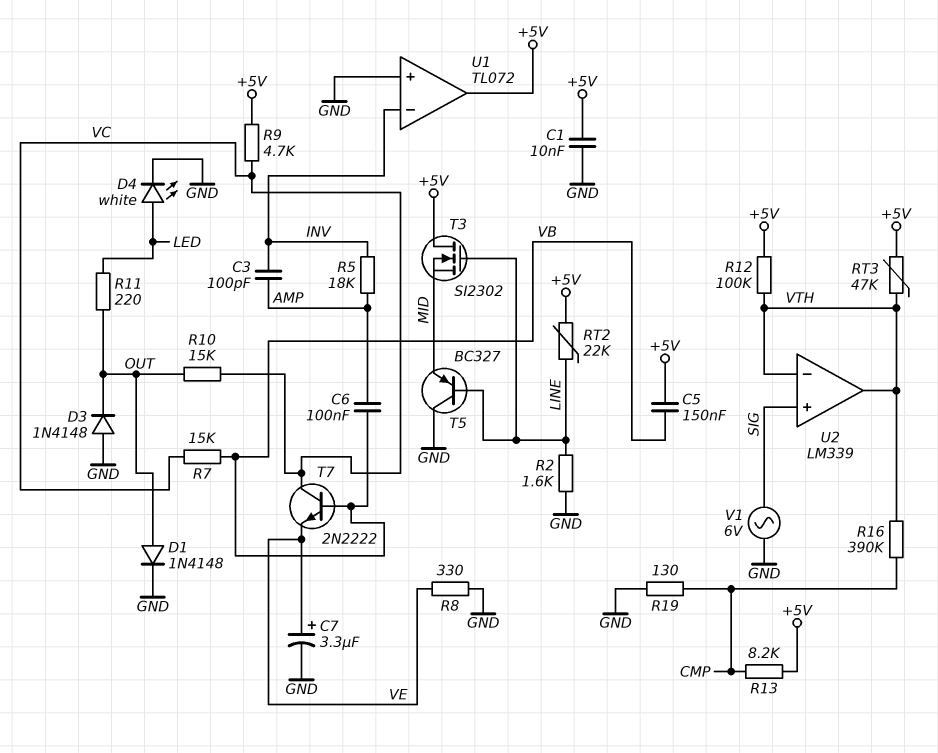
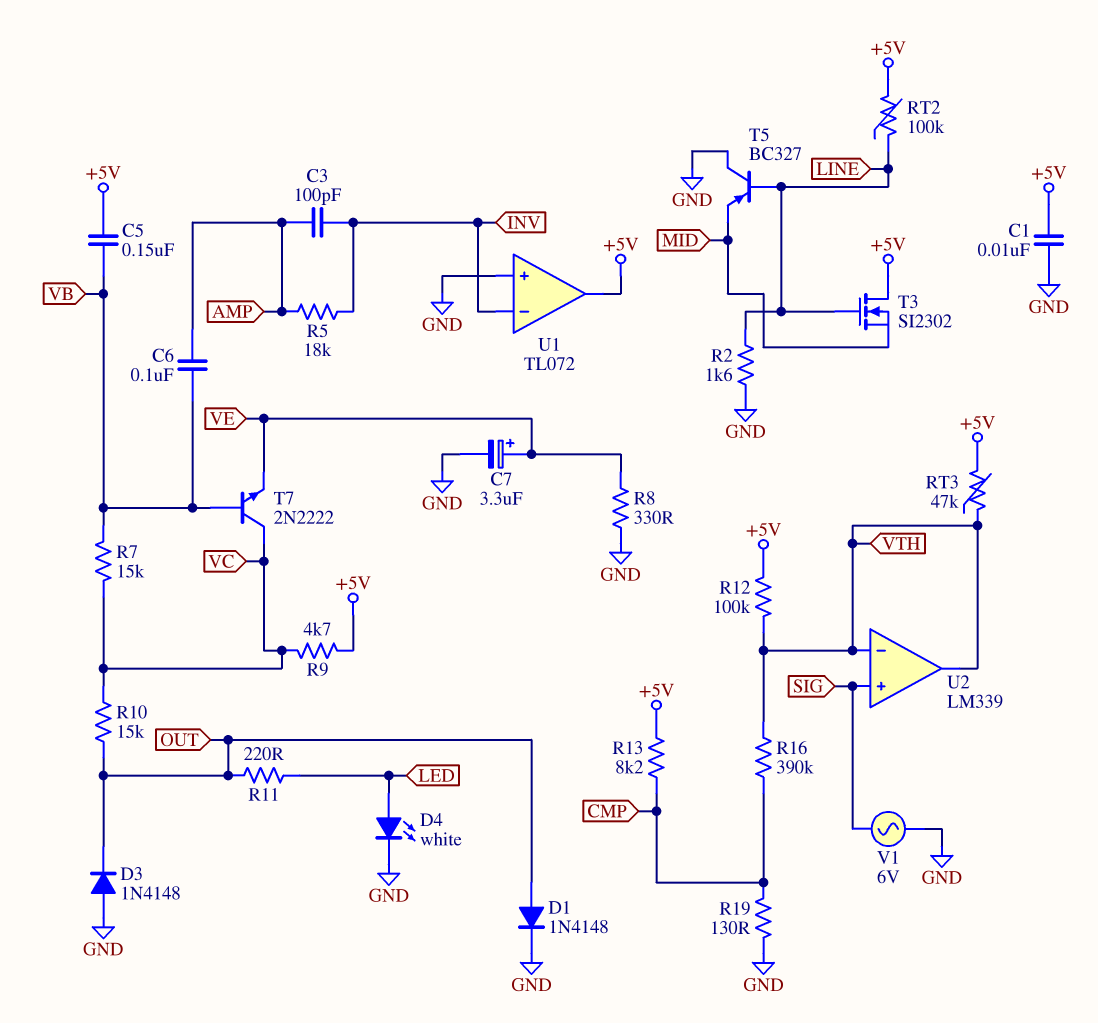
RT2: 22k (+5V, LINE) -> 100k (+5V, LINE)

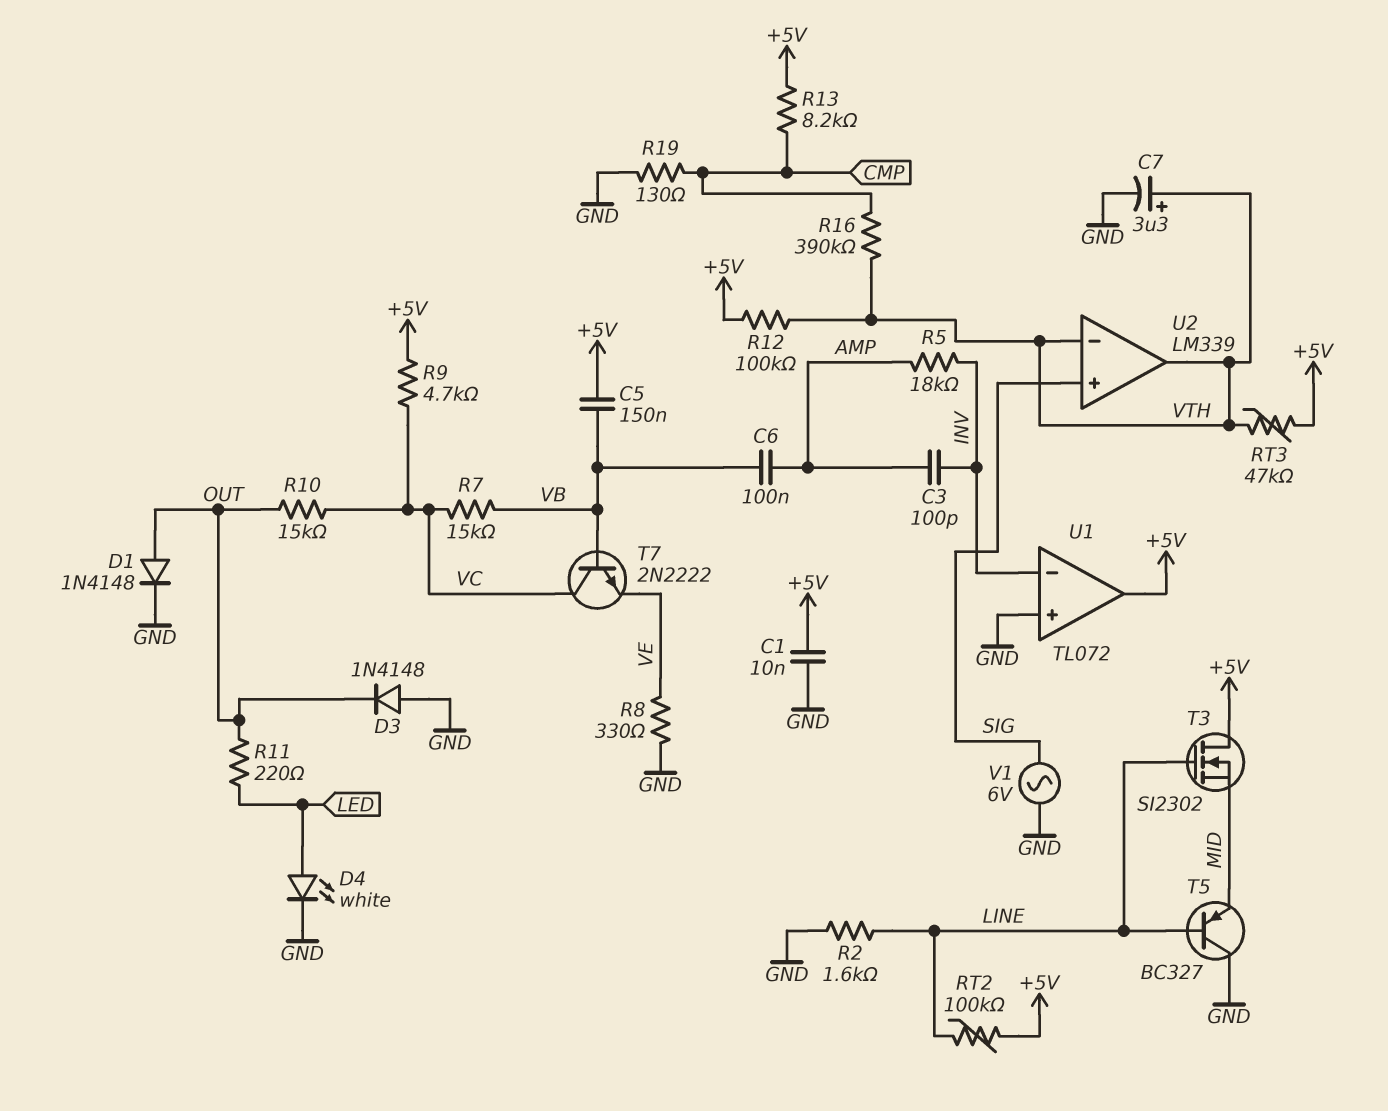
C7: 3.3uF (plus VE, minus GND) -> 3.3uF (plus VTH, minus GND)

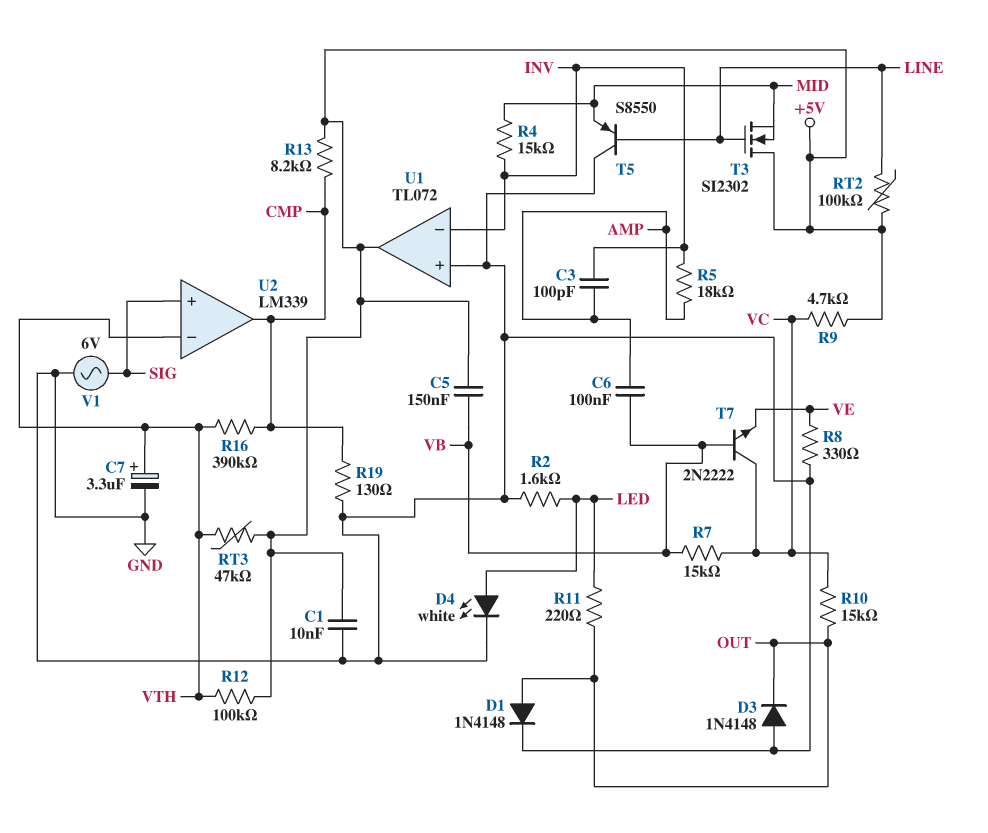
R2: 1.6k (GND, LINE) -> 1.6k (GND, LED)
R4: none -> 15k (INV, MID)
T5: PNP BC327 (B LINE, C GND, E MID) -> PNP S8550 (B LINE, C GND, E MID)
U2 pin out: VTH -> CMP

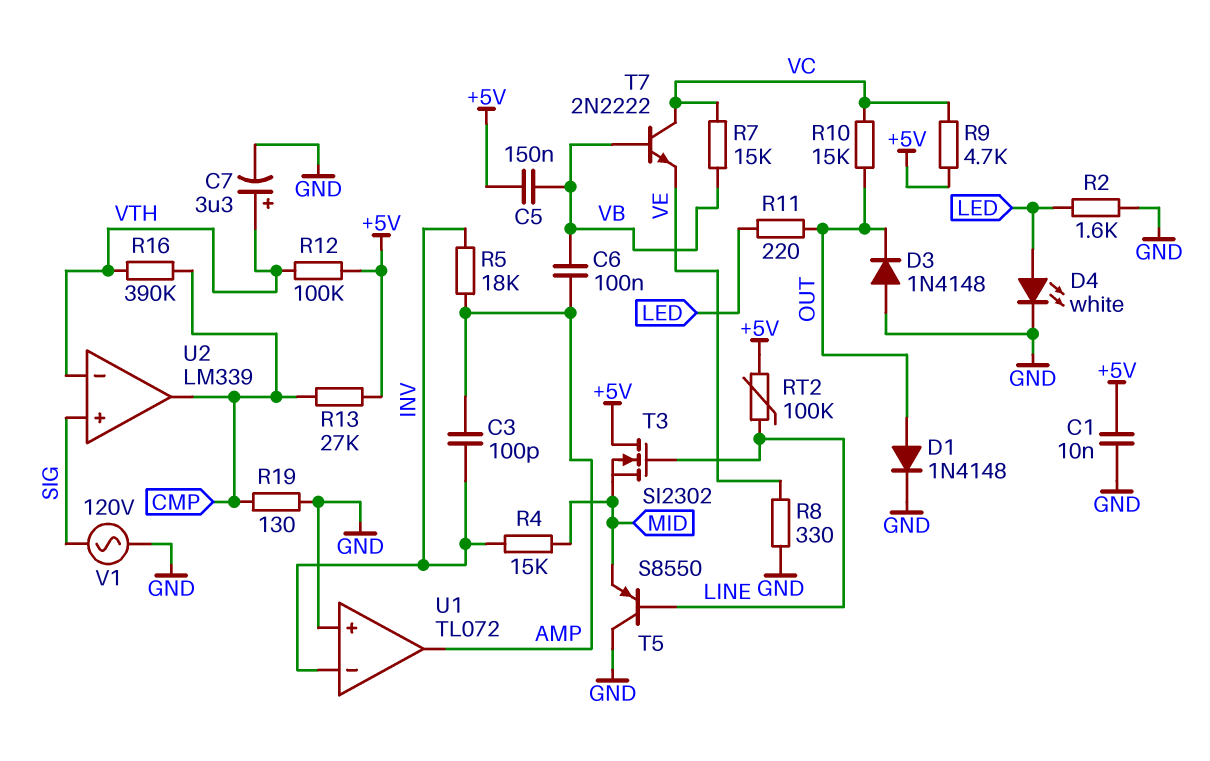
R13: 8.2k (+5V, CMP) -> 27k (+5V, CMP)
RT3: 47k (+5V, VTH) -> none
U1 pin out: +5V -> AMP
V1: AC 6V (GND, SIG) -> AC 120V (GND, SIG)

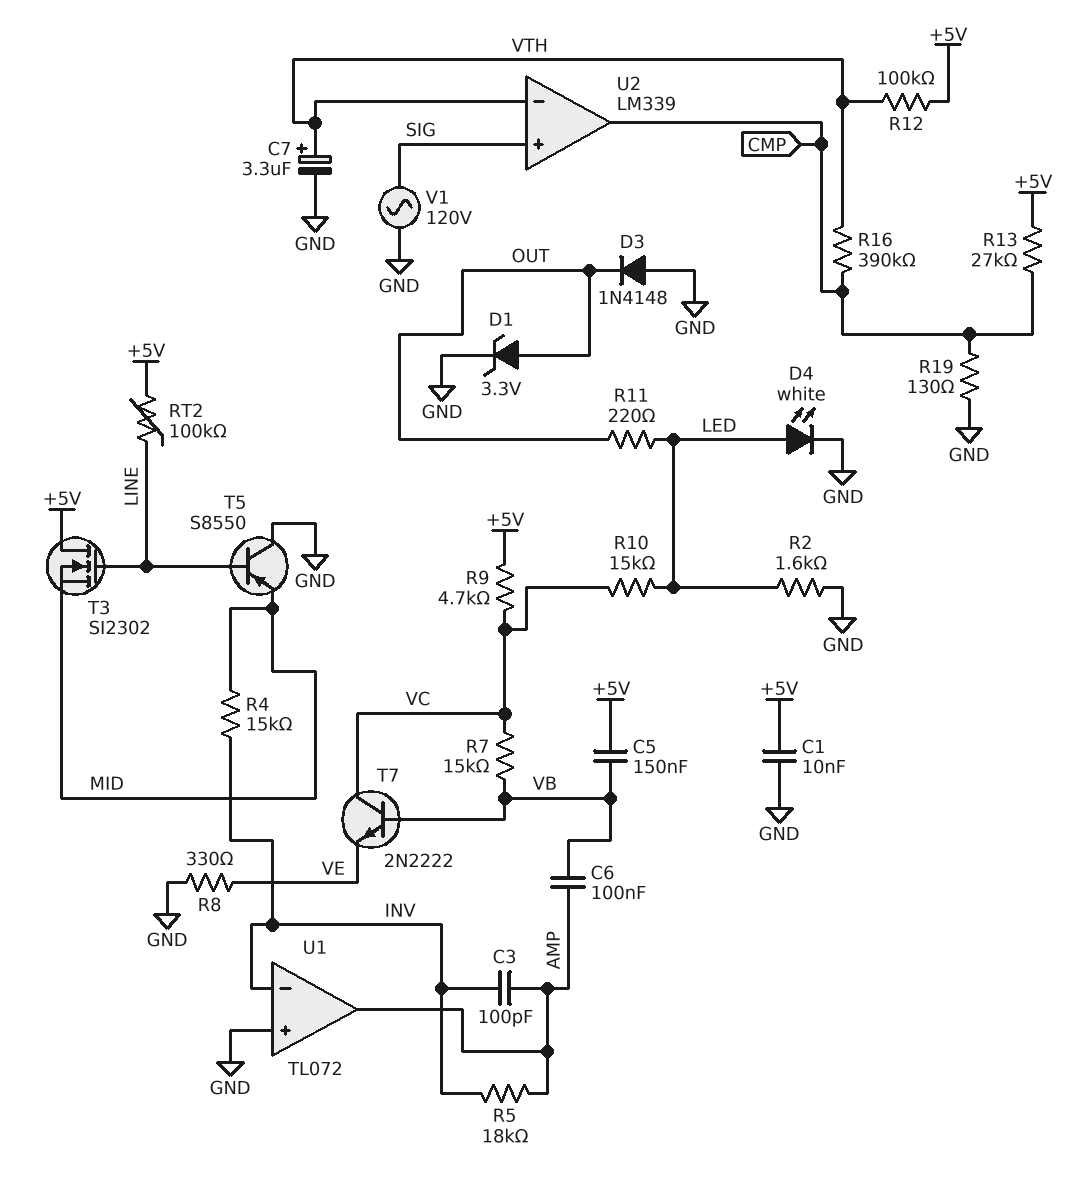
D1: diode 1N4148 (A OUT, K GND) -> zener 3.3V (A OUT, K GND)
R10: 15k (OUT, VC) -> 15k (LED, VC)

